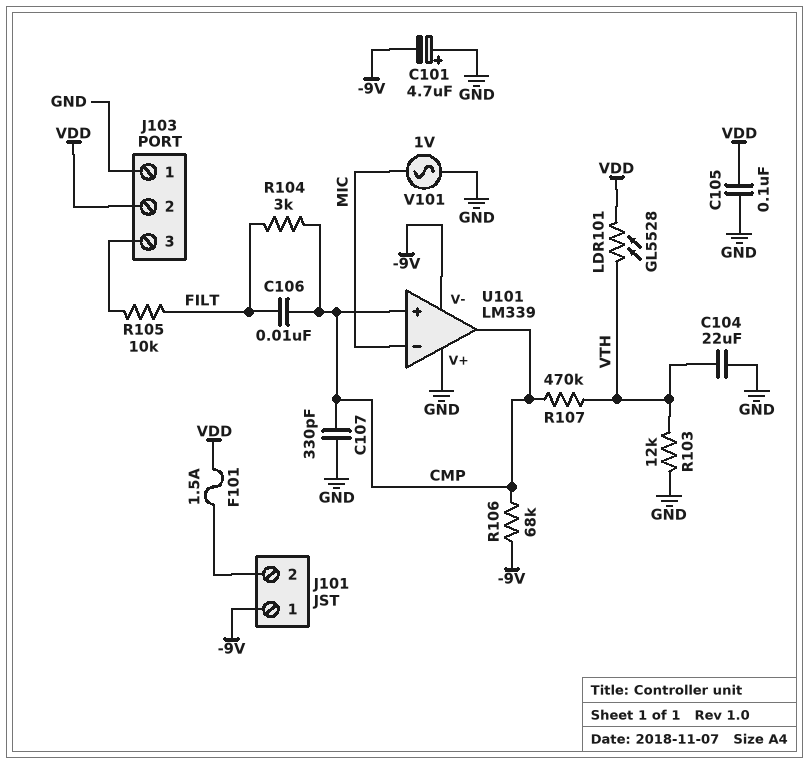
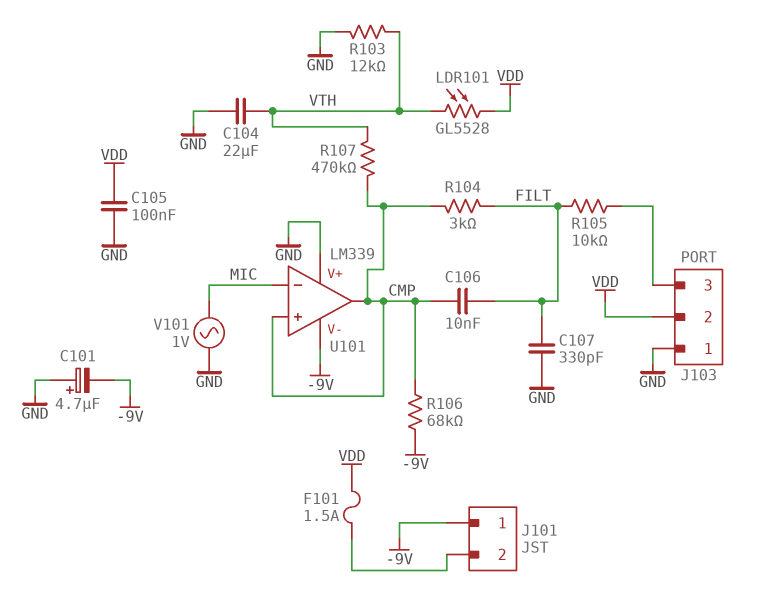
C107: 330pF (CMP, GND) -> 330pF (FILT, GND)

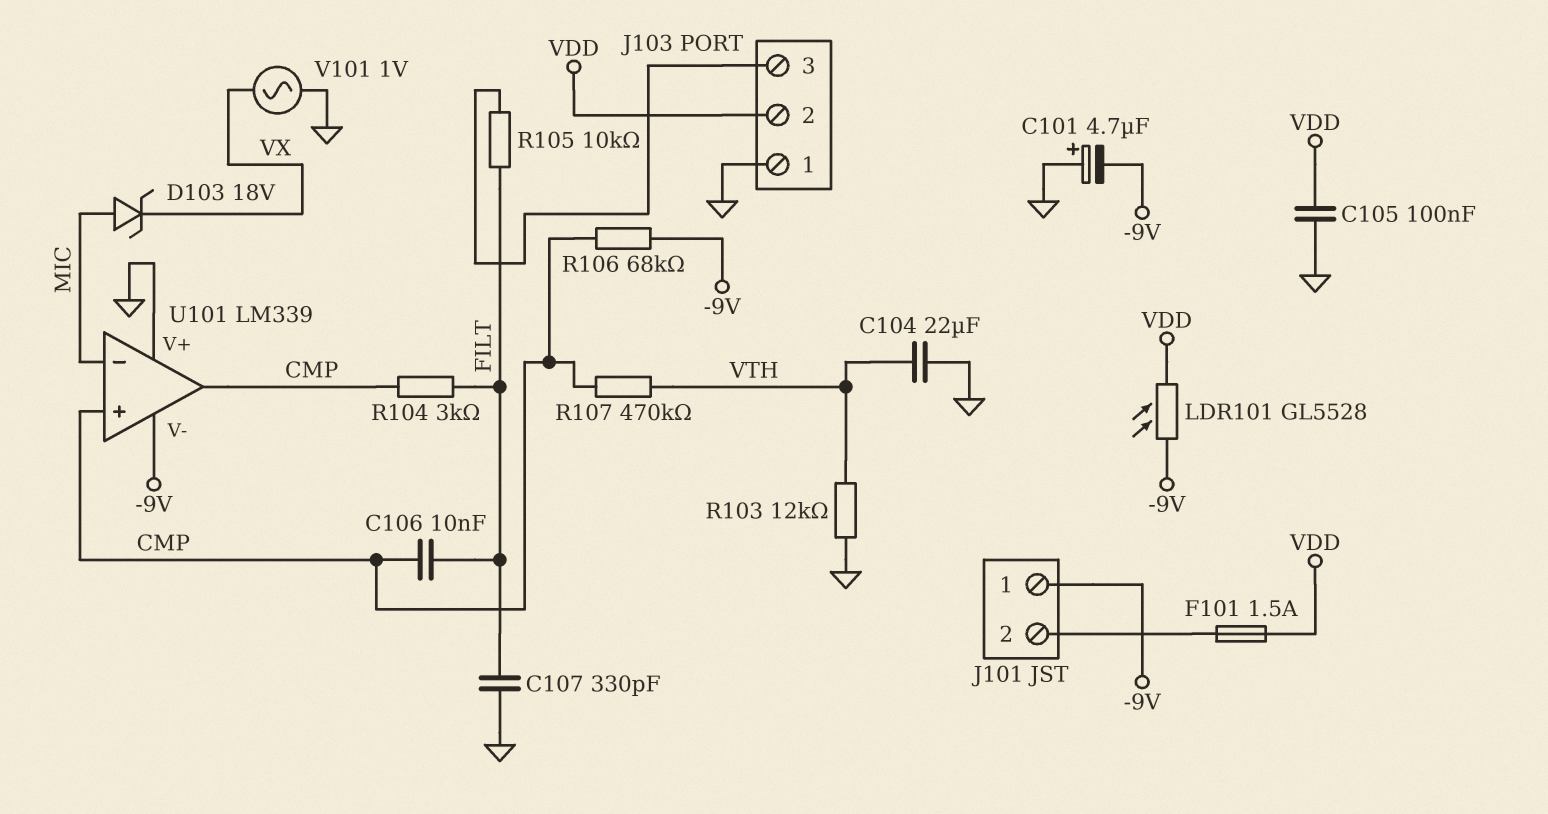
D103: none -> zener 18V (A MIC, K VX)
LDR101: GL5528 (VDD, VTH) -> GL5528 (-9V, VDD)
V101: AC 1V (GND, MIC) -> AC 1V (GND, VX)

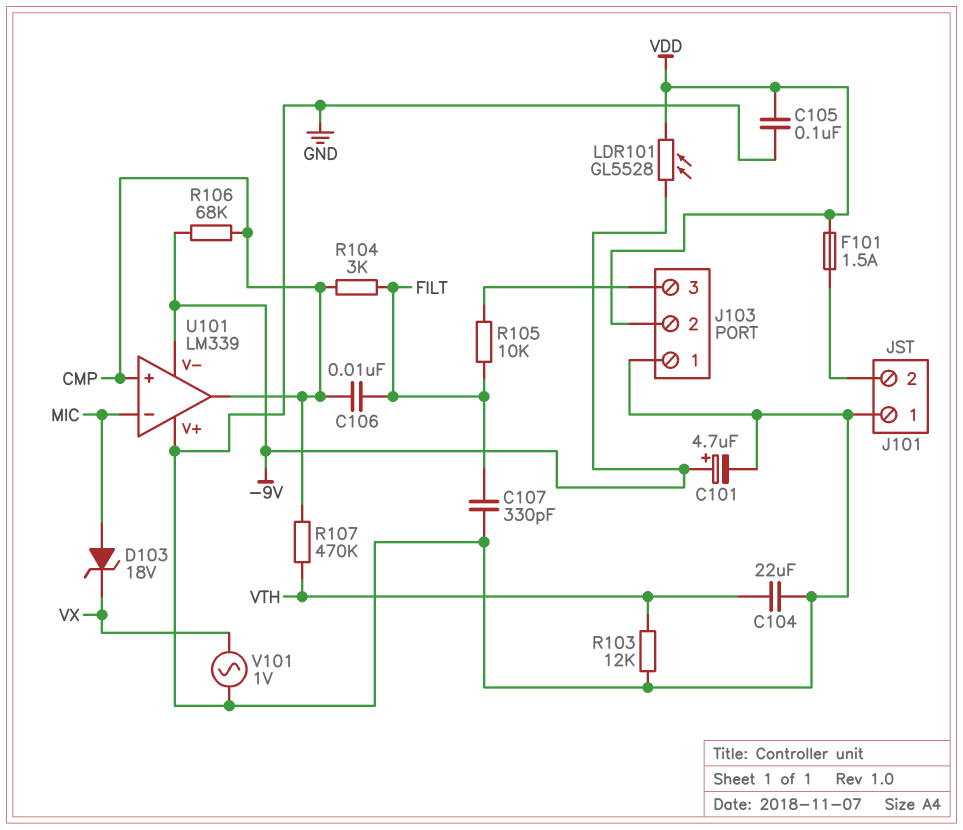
C101: 4.7uF (plus GND, minus -9V) -> 4.7uF (plus -9V, minus GND)
J101 pin 1: -9V -> GND

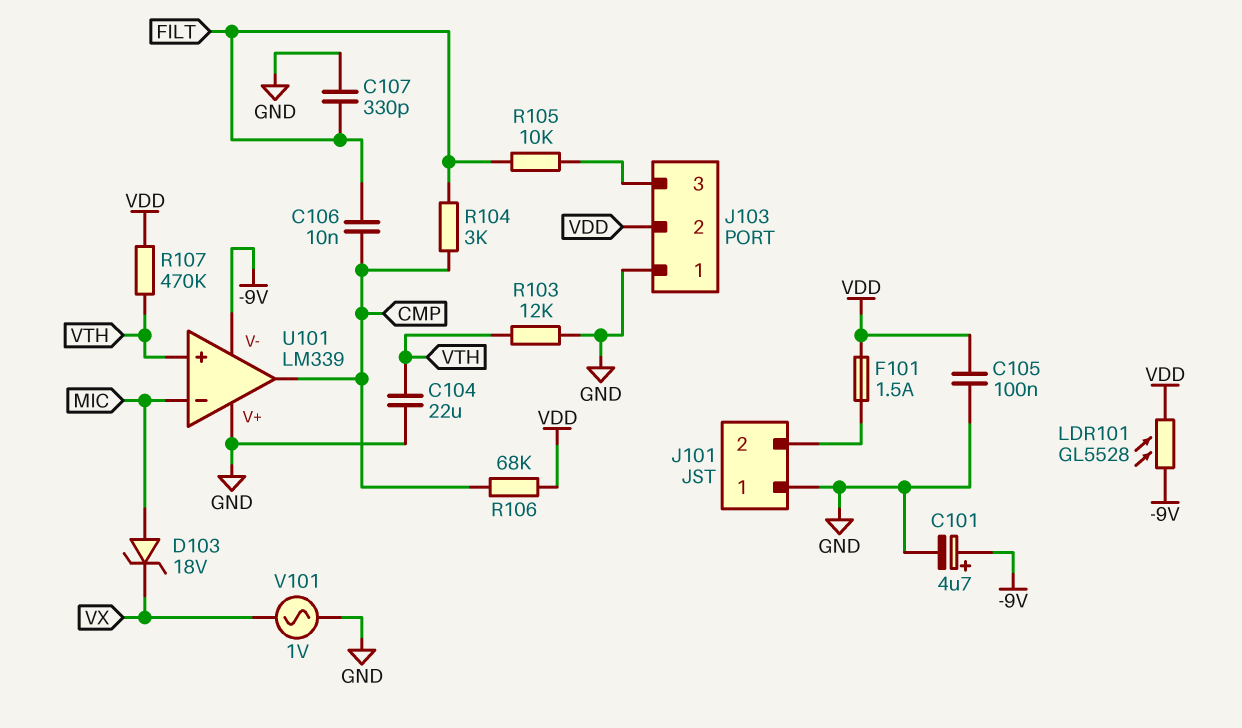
R106: 68k (-9V, CMP) -> 68k (CMP, VDD)
R107: 470k (CMP, VTH) -> 470k (VDD, VTH)
U101 pin in+: CMP -> VTH

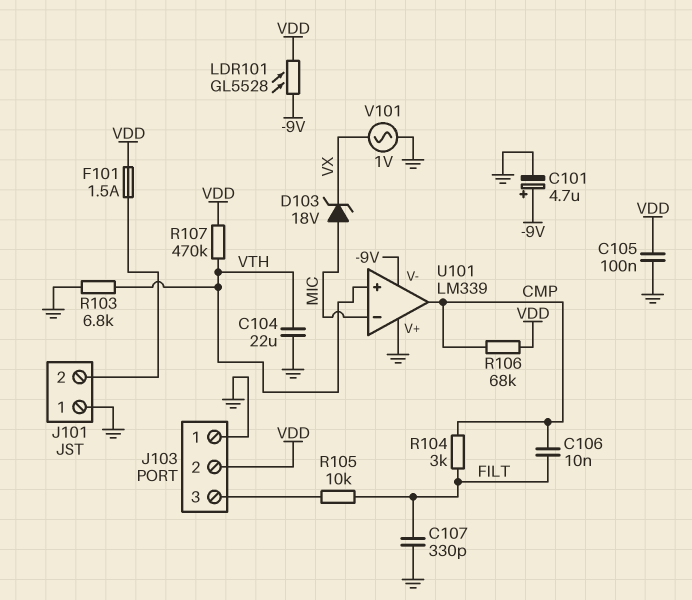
R103: 12k (GND, VTH) -> 6.8k (GND, VTH)

